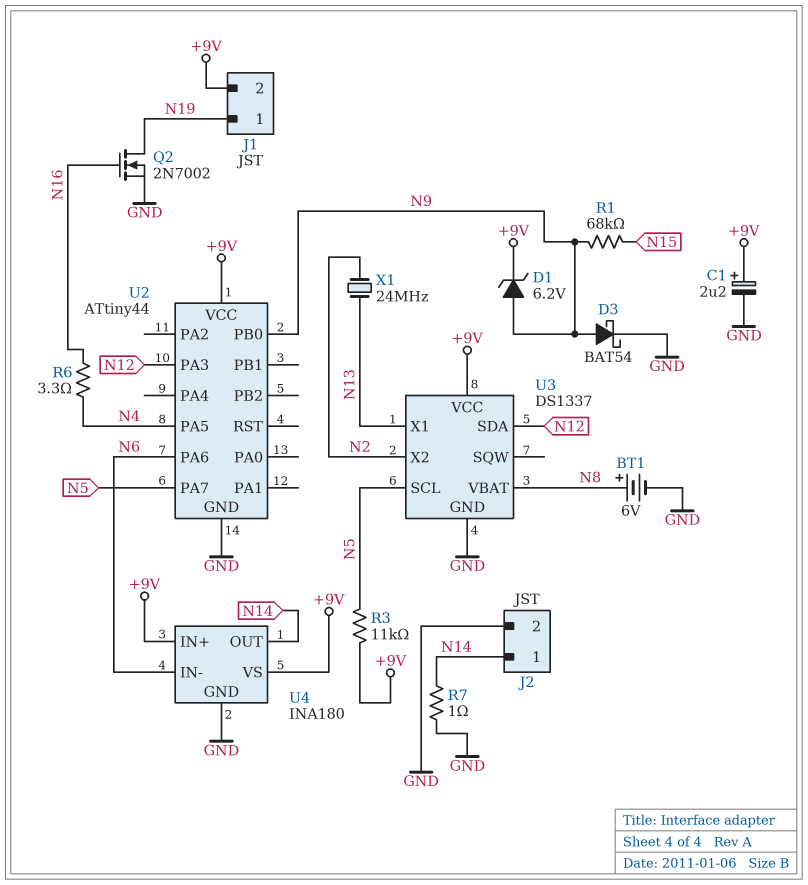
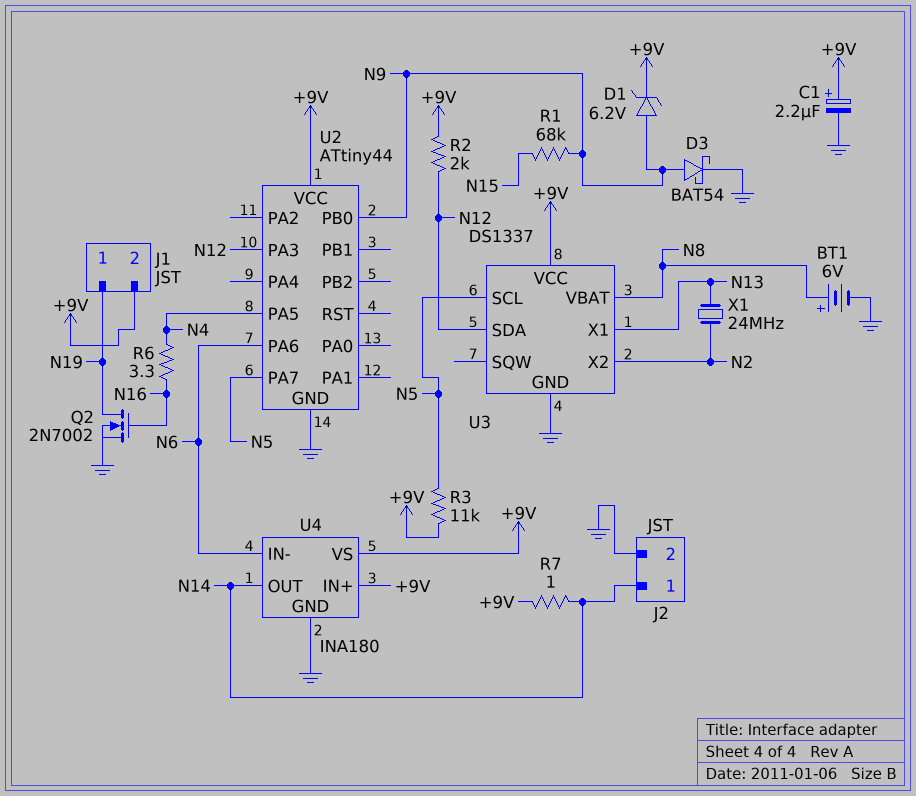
R2: none -> 2k (+9V, N12)
R7: 1 (GND, N14) -> 1 (+9V, N14)

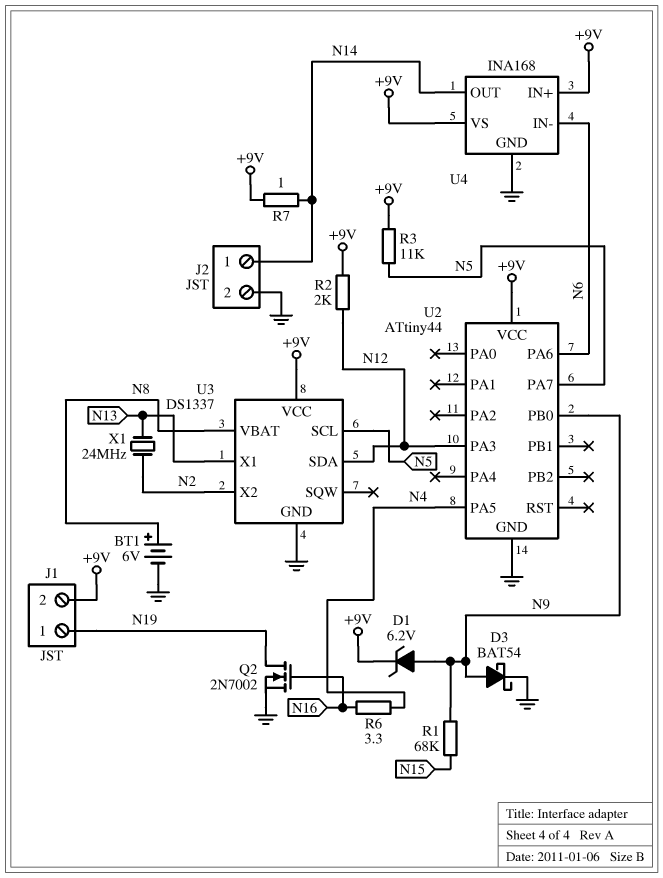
C1: 2.2uF (plus +9V, minus GND) -> none
U4: INA180 -> INA168

